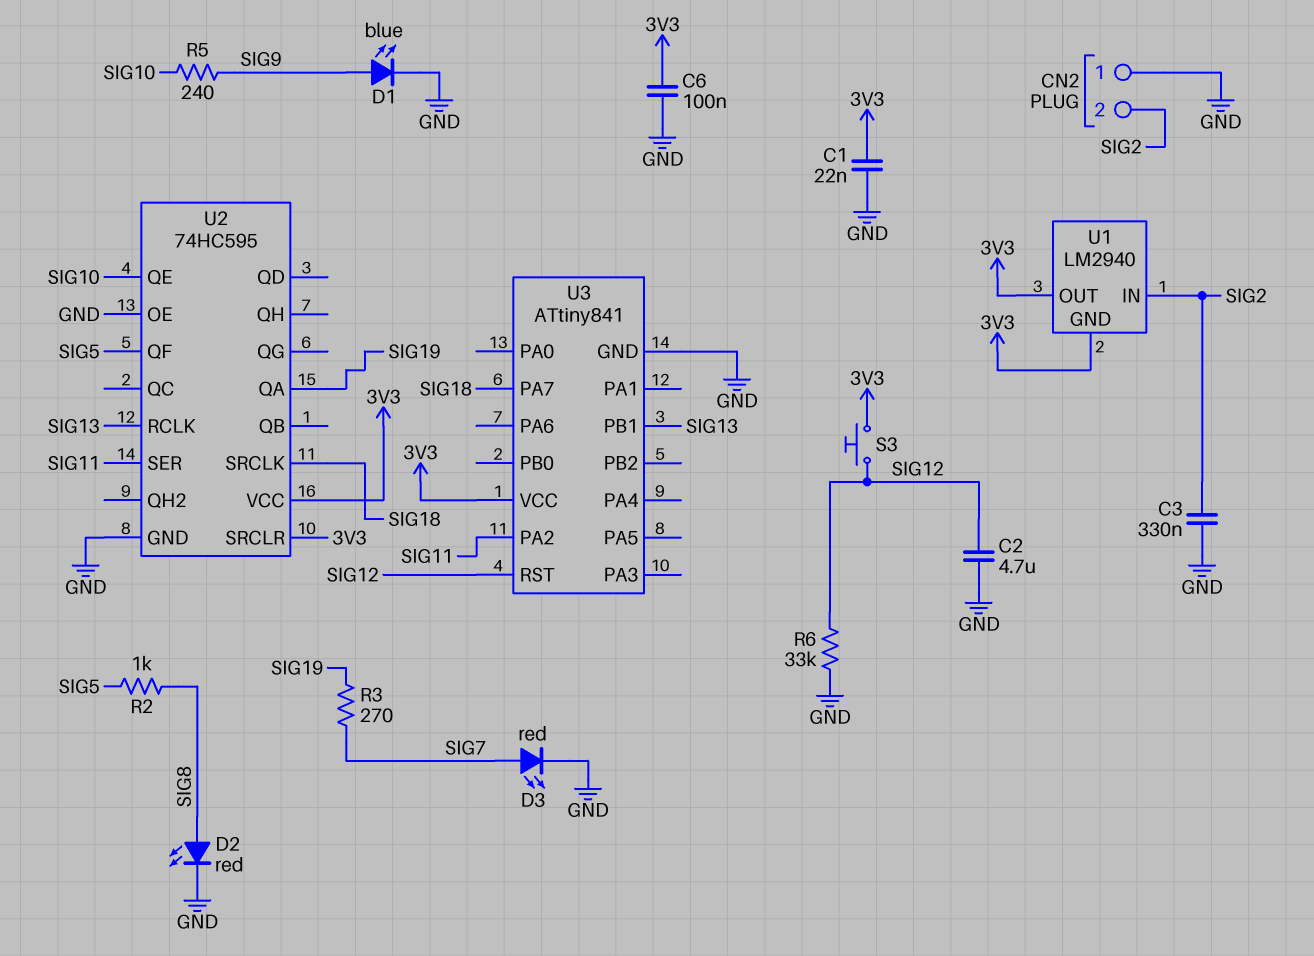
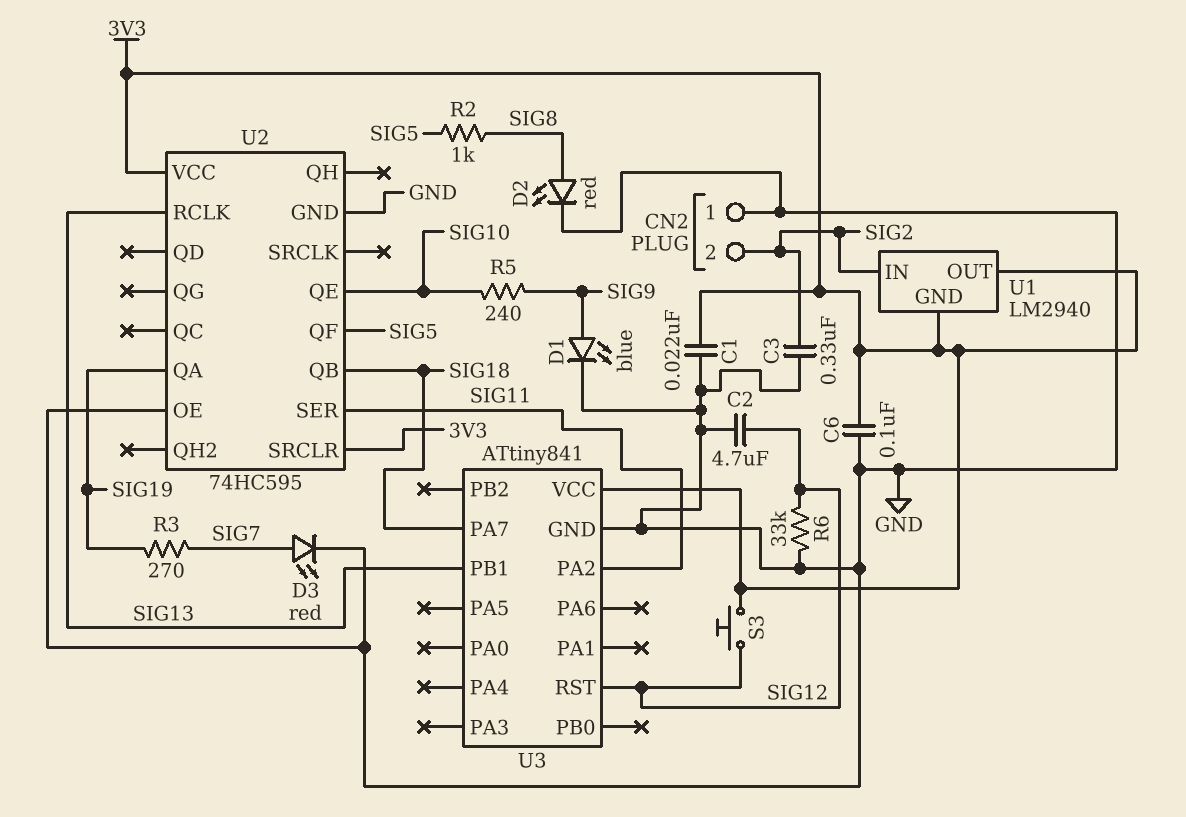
U2 pin QB: none -> SIG18
U2 pin SRCLK: SIG18 -> none

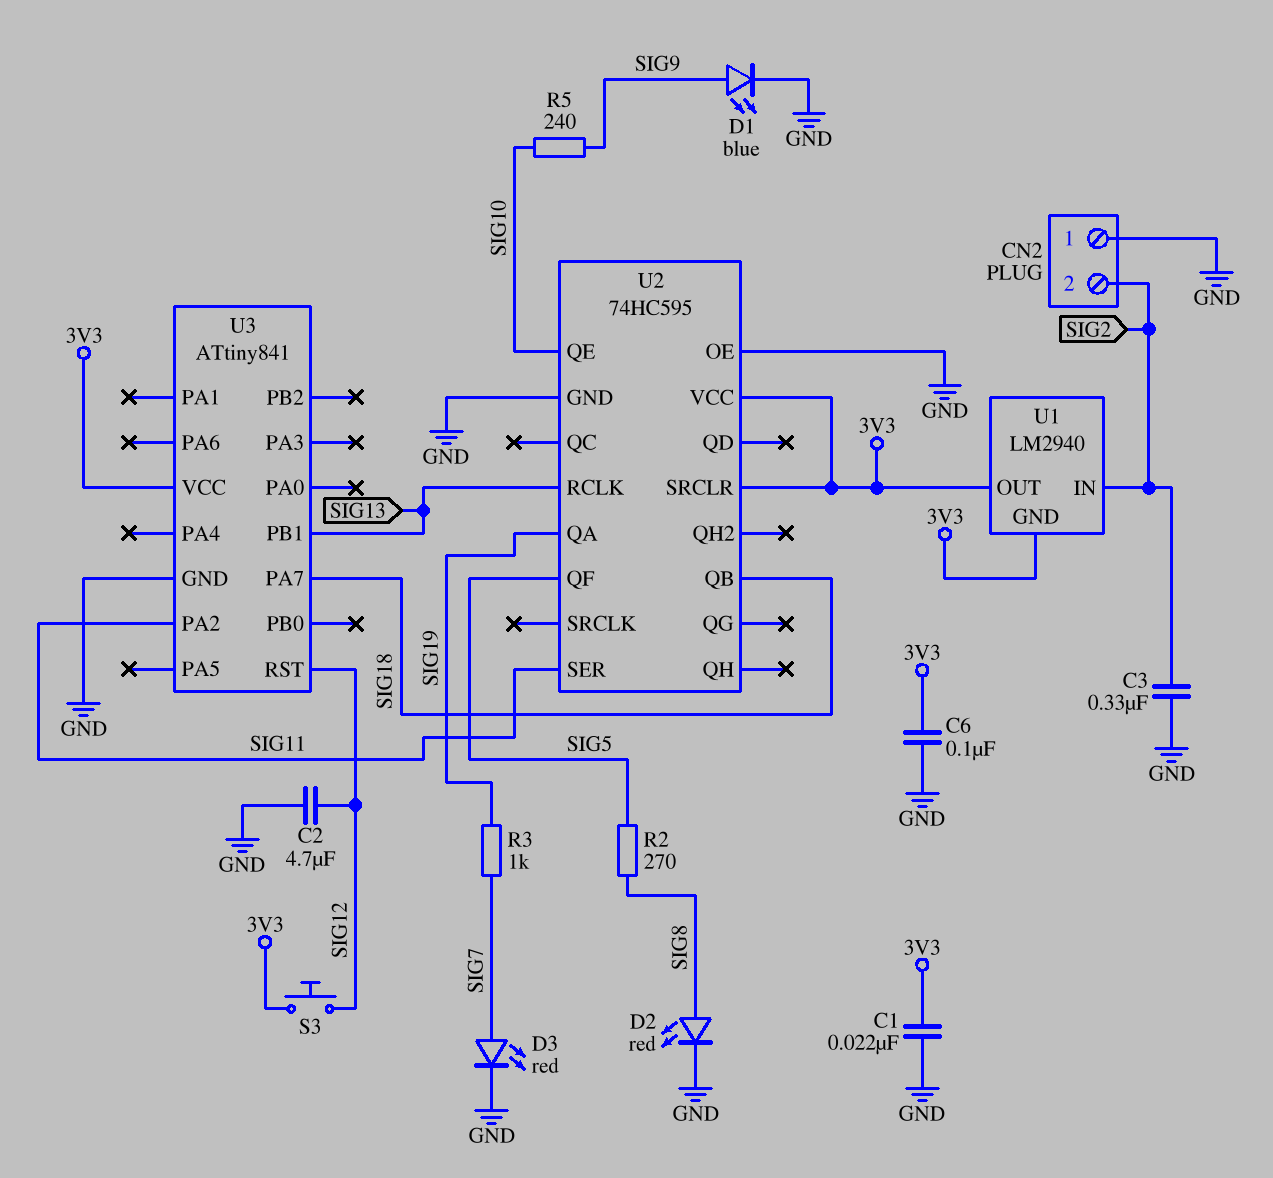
R2: 1k (SIG5, SIG8) -> 270 (SIG5, SIG8)
R3: 270 (SIG7, SIG19) -> 1k (SIG7, SIG19)
R6: 33k (GND, SIG12) -> none

